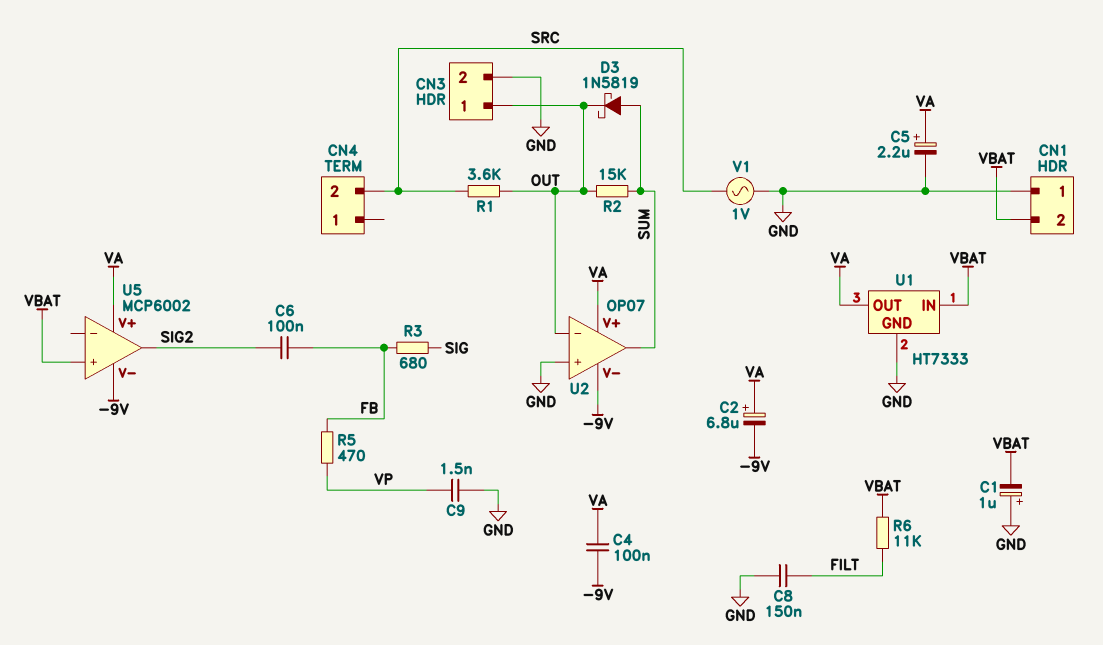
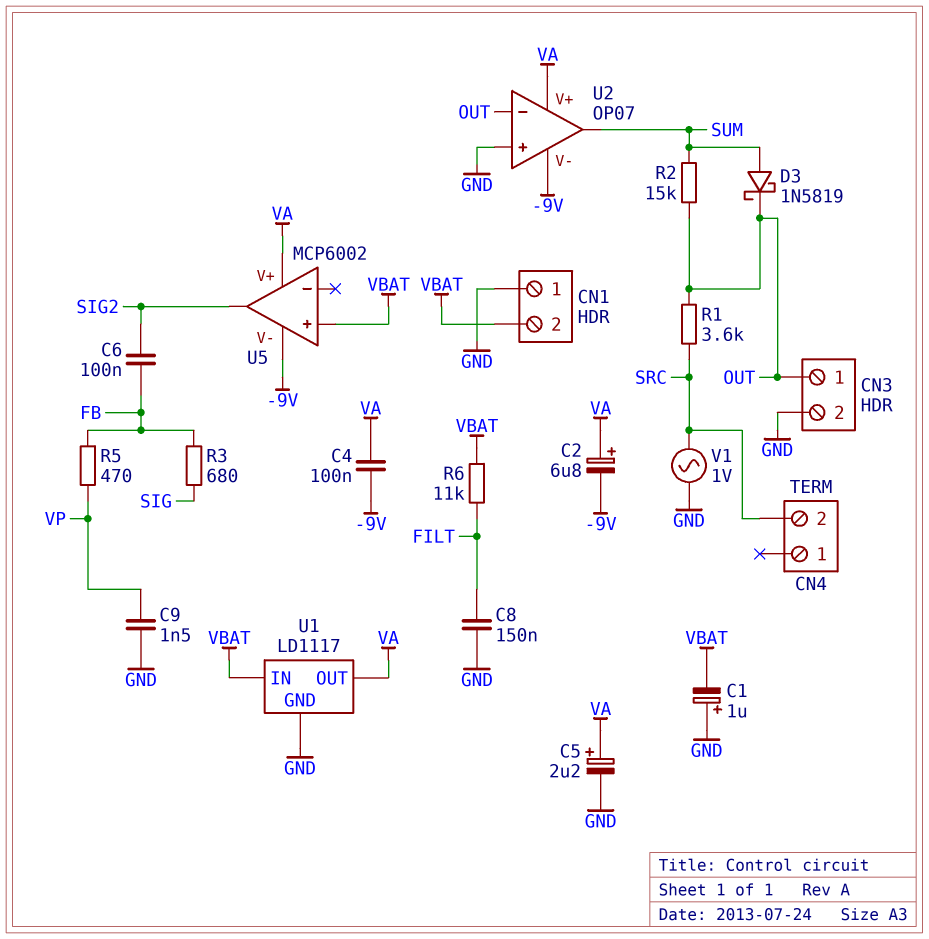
U1: HT7333 -> LD1117

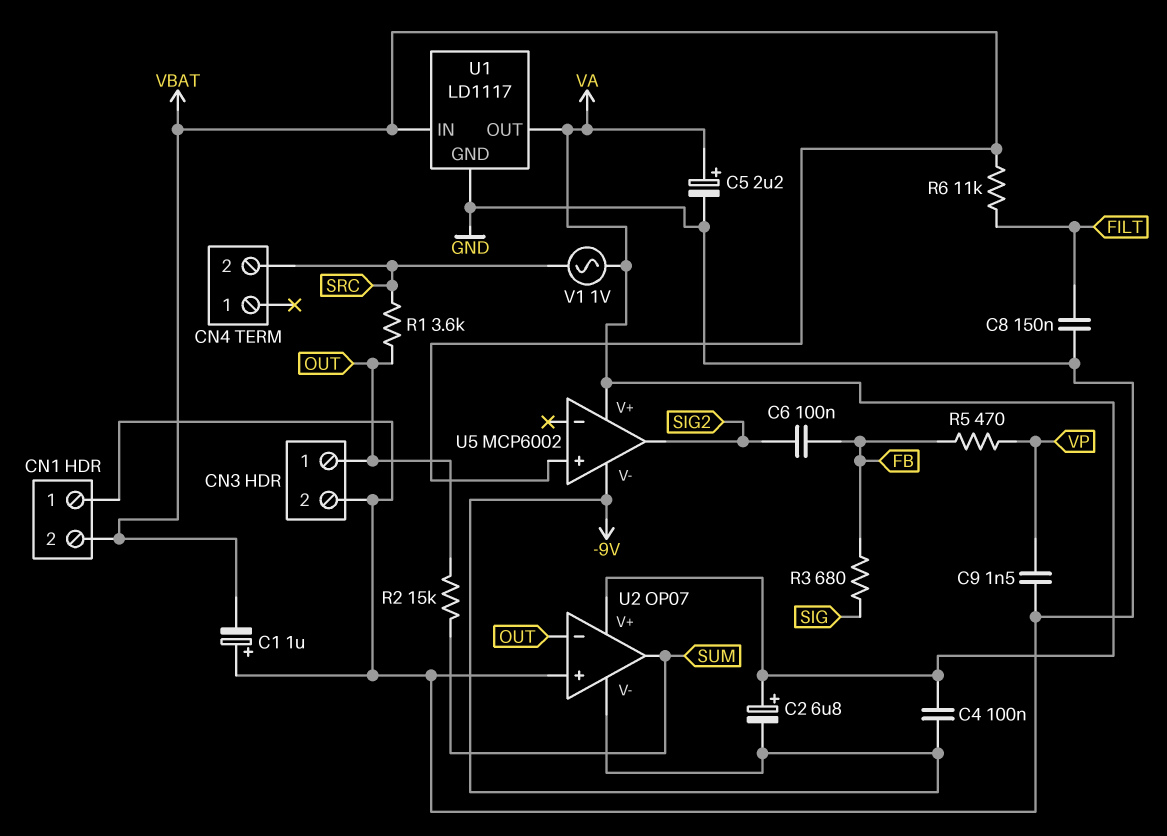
D3: schottky 1N5819 (A SUM, K OUT) -> none
V1: AC 1V (GND, SRC) -> AC 1V (SRC, VA)

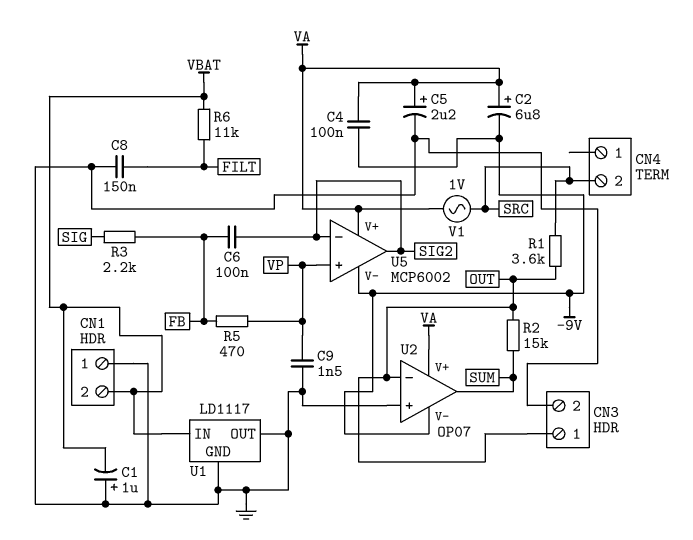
R3: 680 (FB, SIG) -> 2.2k (FB, SIG)
U1 pin OUT: VA -> GND
U5 pin in+: VBAT -> VP
U5 pin in-: none -> SIG2

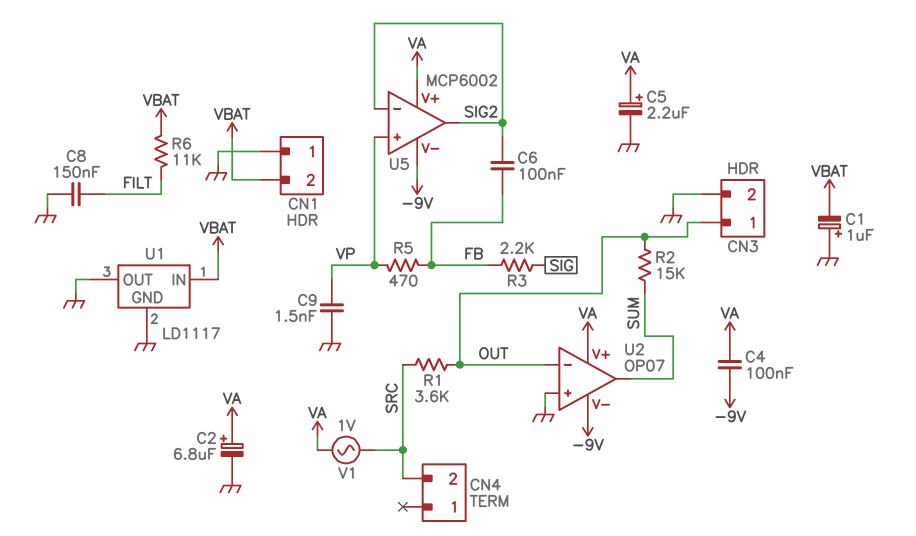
C2: 6.8uF (plus VA, minus -9V) -> 6.8uF (plus VA, minus GND)

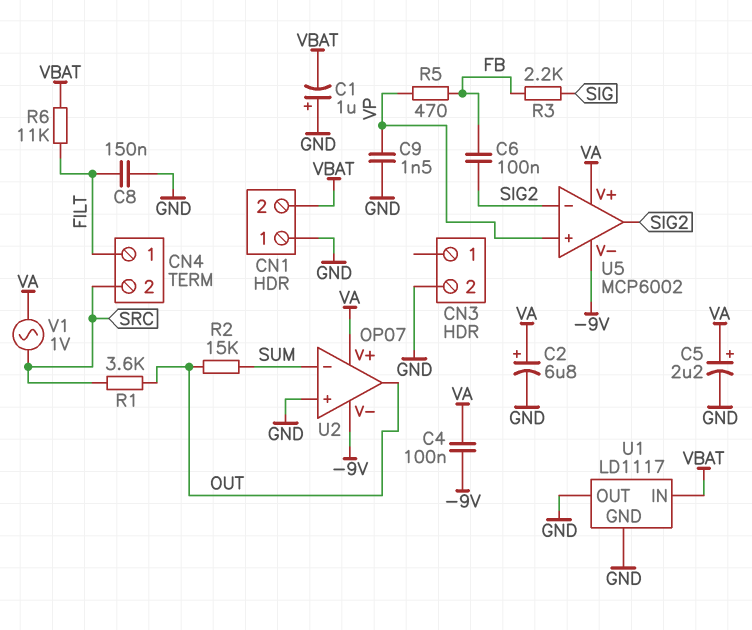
CN3 pin 1: OUT -> none
CN4 pin 1: none -> FILT
U2 pin in-: OUT -> SUM
U2 pin out: SUM -> OUT

